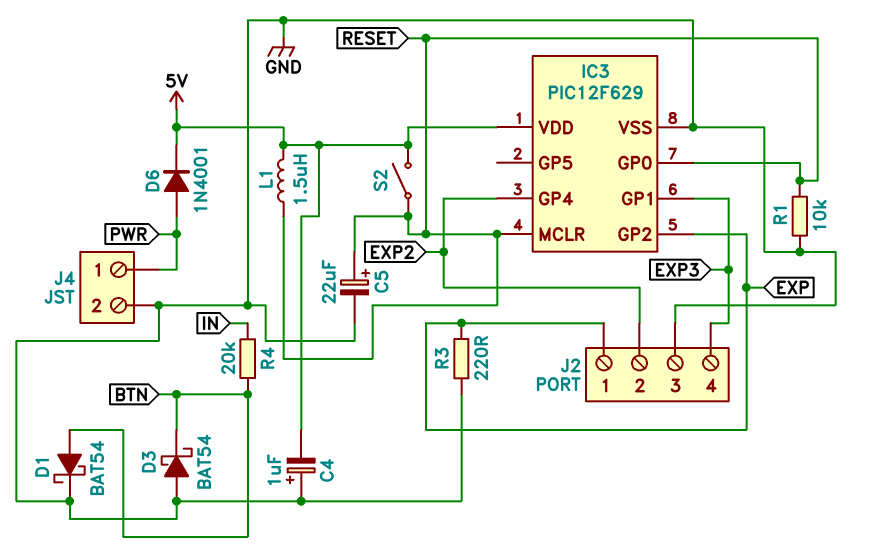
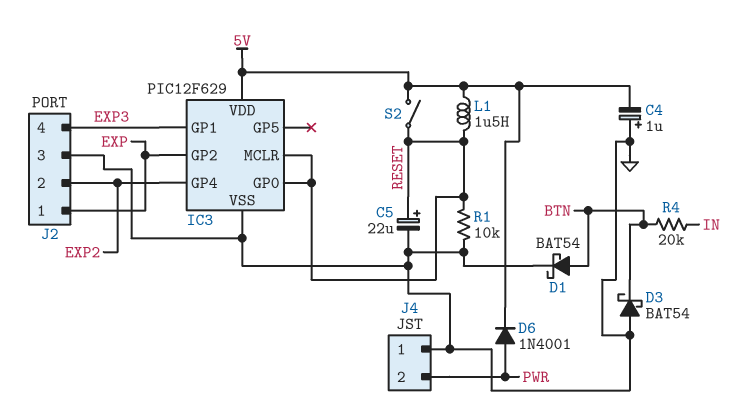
J4 pin 1: PWR -> GND
J4 pin 2: GND -> PWR
R3: 220 (EXP, GND) -> none

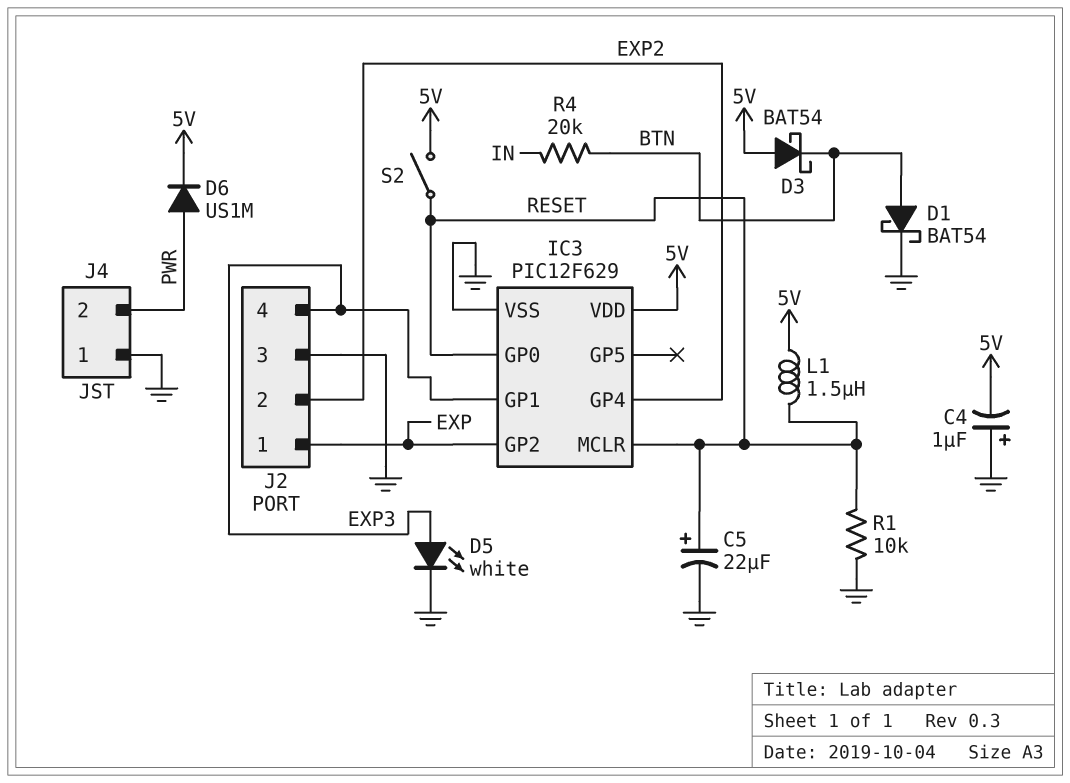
D3: schottky BAT54 (A GND, K BTN) -> schottky BAT54 (A 5V, K BTN)
D5: none -> LED white (A EXP3, K GND)
D6: diode 1N4001 (A PWR, K 5V) -> diode US1M (A PWR, K 5V)

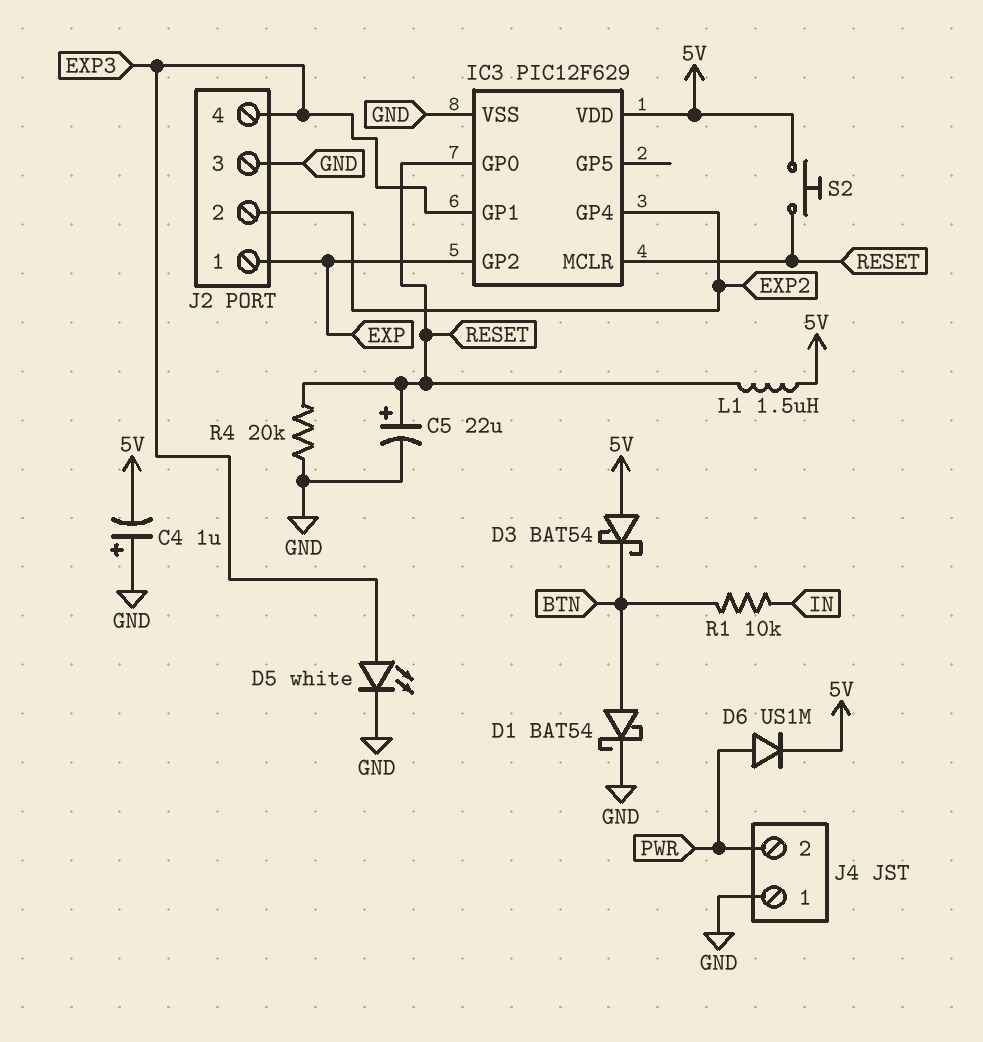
R1: 10k (GND, RESET) -> 10k (BTN, IN)
R4: 20k (BTN, IN) -> 20k (GND, RESET)
S2: switch (5V, RESET) -> button (5V, RESET)

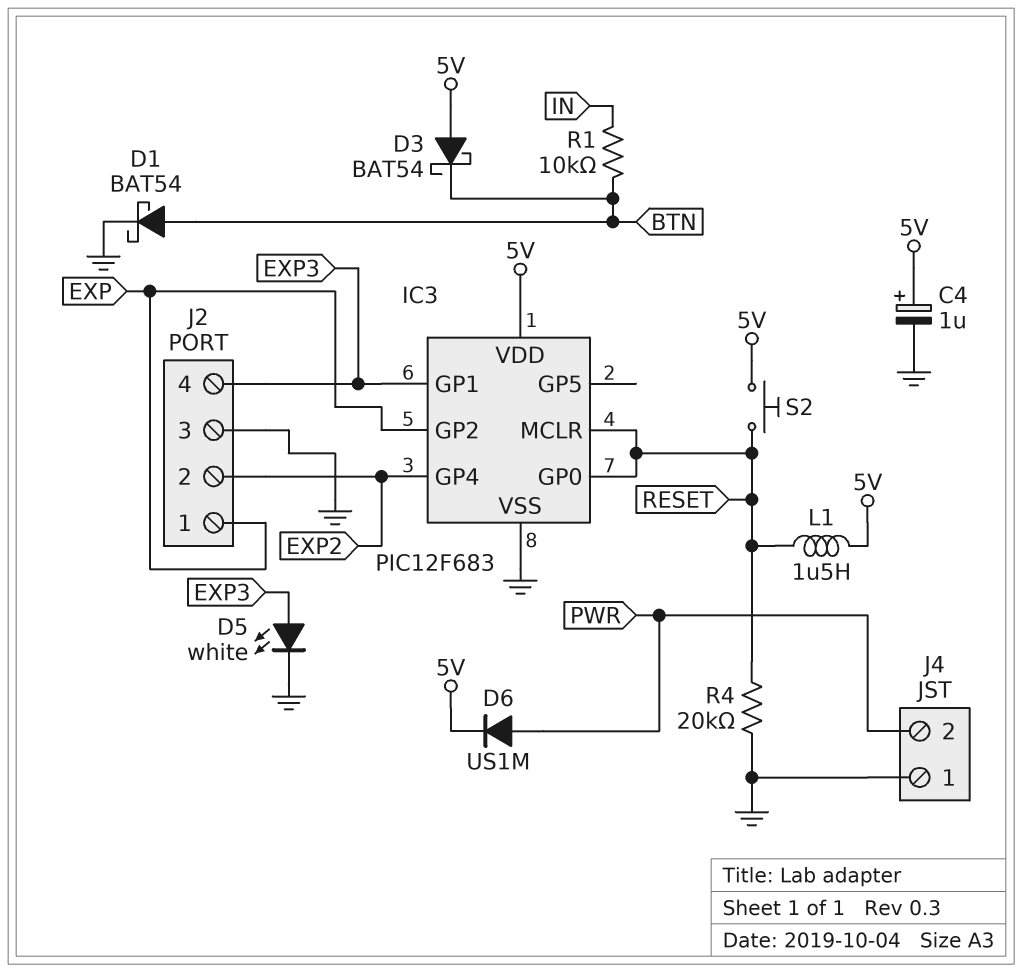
C4: 1uF (plus GND, minus 5V) -> 1uF (plus 5V, minus GND)
C5: 22uF (plus RESET, minus GND) -> none
IC3: PIC12F629 -> PIC12F683

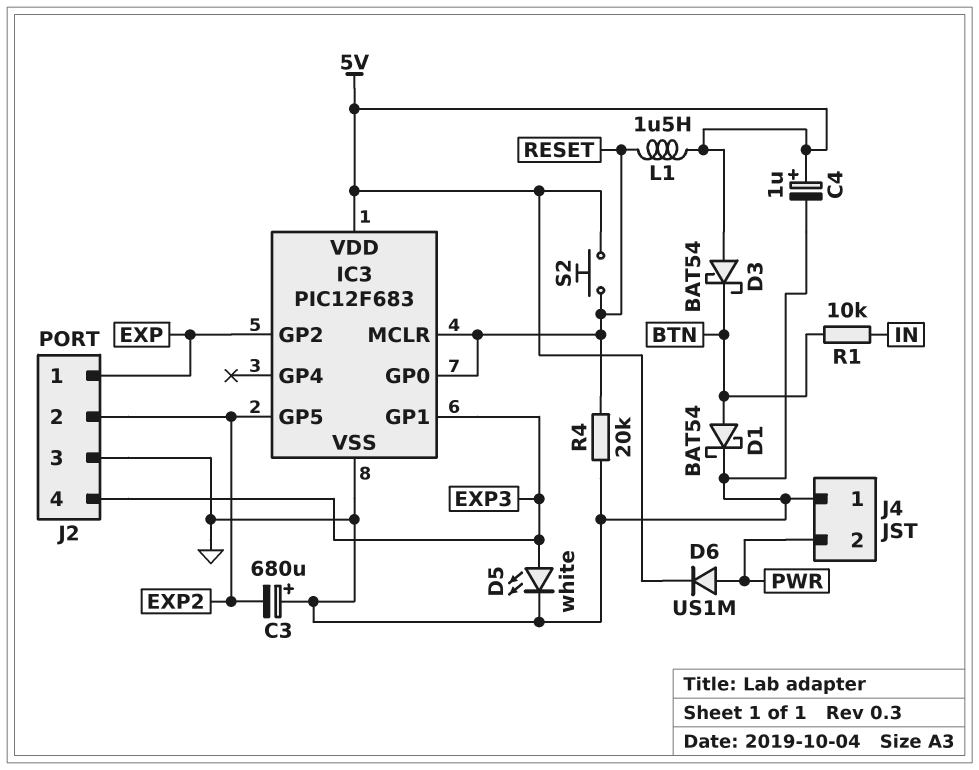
C3: none -> 680uF (plus GND, minus EXP2)
IC3 pin GP4: EXP2 -> none
IC3 pin GP5: none -> EXP2

